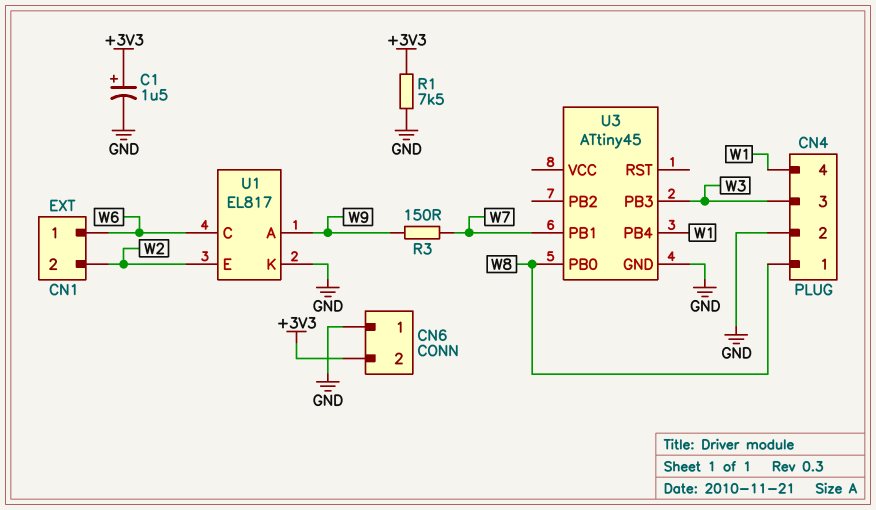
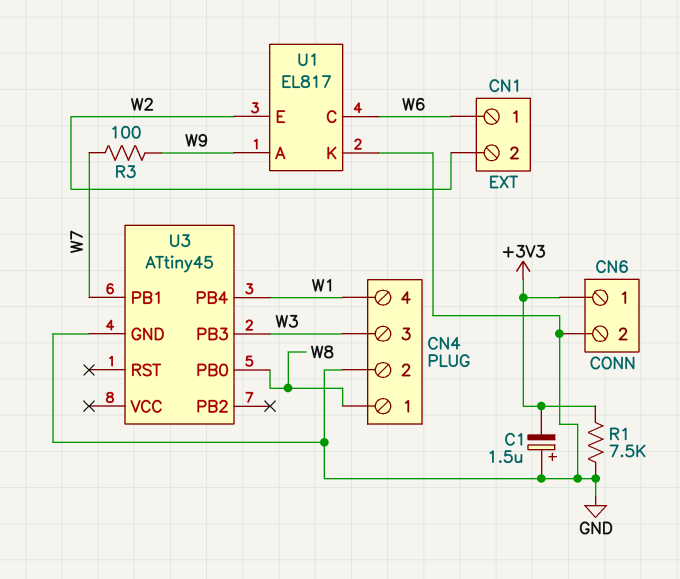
C1: 1.5uF (plus +3V3, minus GND) -> 1.5uF (plus GND, minus +3V3)
CN6 pin 1: GND -> +3V3
CN6 pin 2: +3V3 -> GND
R3: 150 (W7, W9) -> 100 (W7, W9)

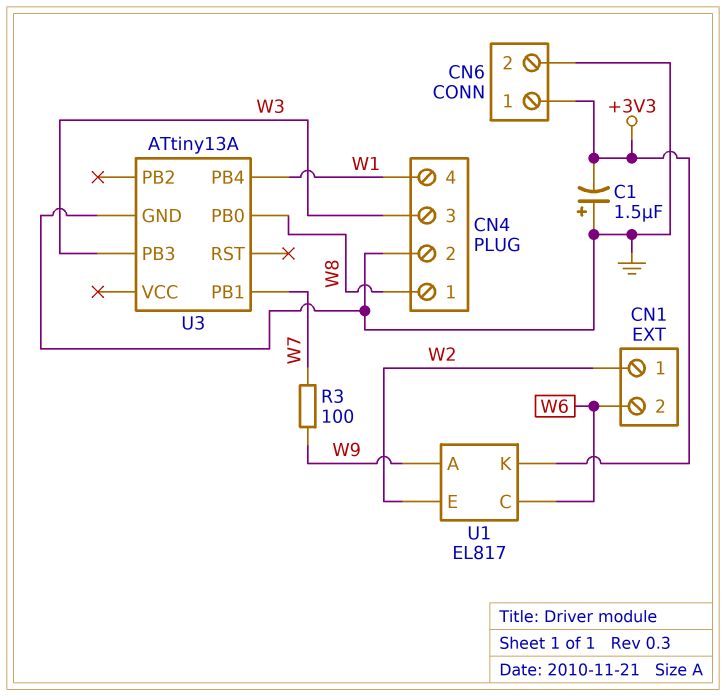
CN1 pin 1: W6 -> W2
CN1 pin 2: W2 -> W6
R1: 7.5k (+3V3, GND) -> none
U1 pin K: GND -> +3V3
U3: ATtiny45 -> ATtiny13A

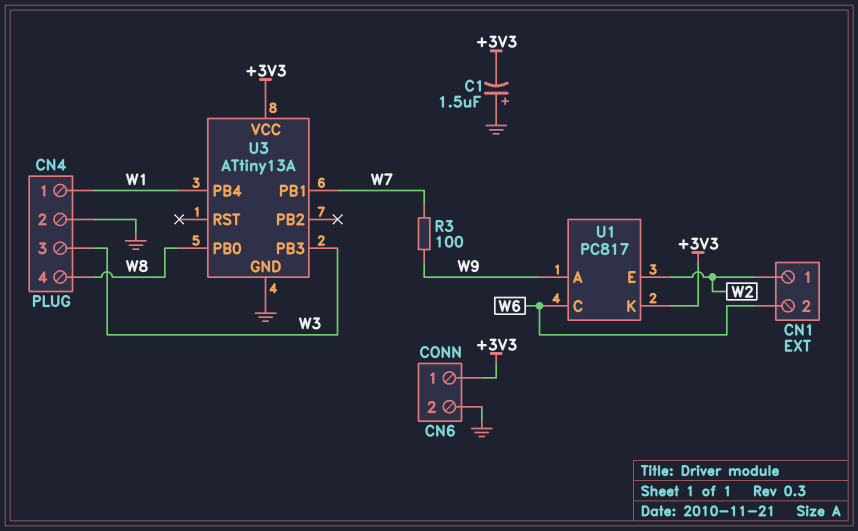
CN4 pin 1: W8 -> W1
CN4 pin 4: W1 -> W8
U1: EL817 -> PC817
U3 pin VCC: none -> +3V3

